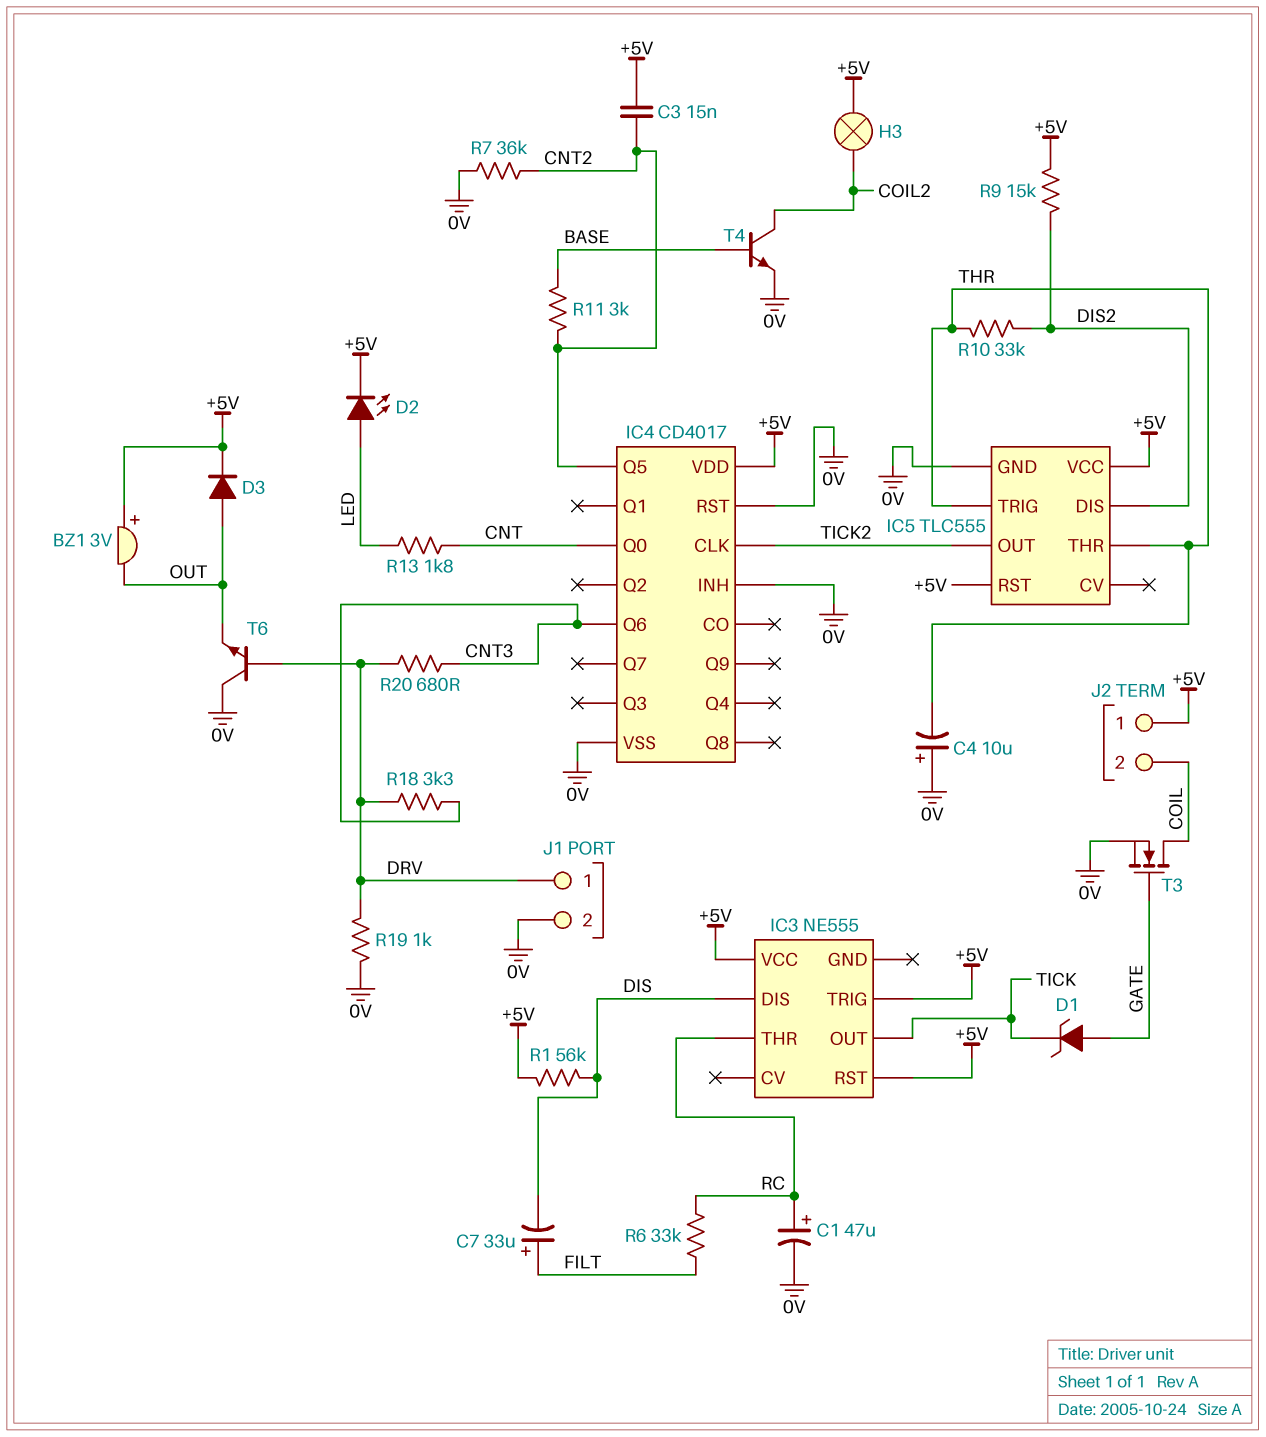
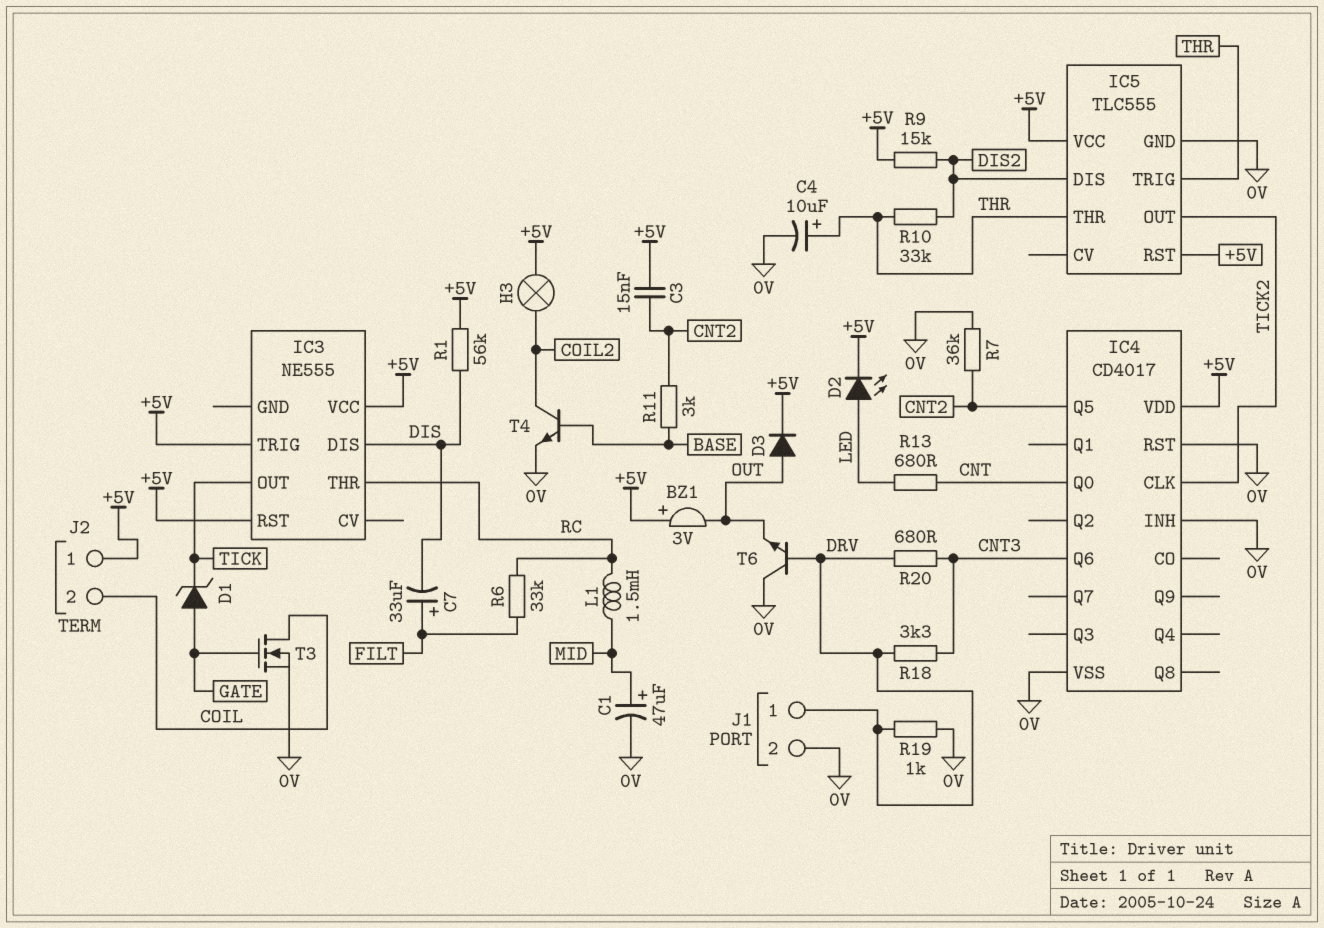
C1: 47uF (plus RC, minus 0V) -> 47uF (plus MID, minus 0V)
C4: 10uF (plus 0V, minus THR) -> 10uF (plus THR, minus 0V)
L1: none -> 1.5mH (MID, RC)
R13: 1.8k (CNT, LED) -> 680 (CNT, LED)

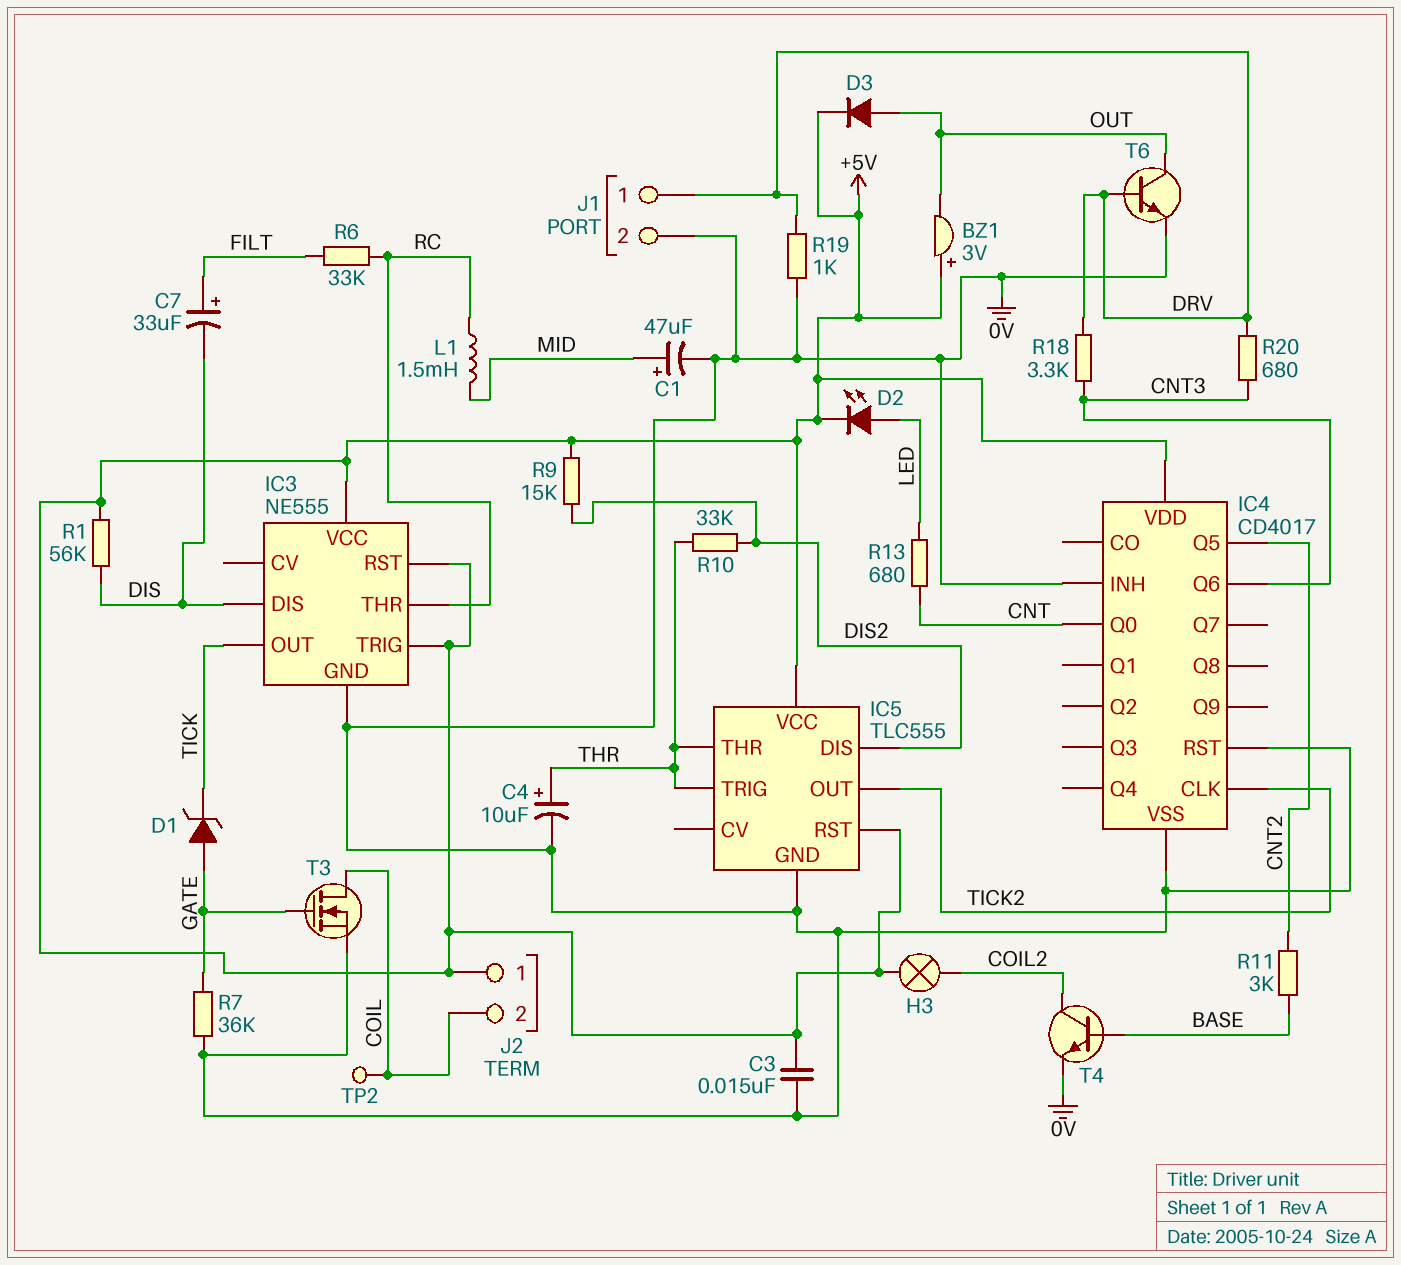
C3: 15nF (+5V, CNT2) -> 15nF (+5V, 0V)
IC3 pin GND: none -> 0V
R7: 36k (0V, CNT2) -> 36k (0V, GATE)
T6: NPN (B DRV, C 0V, E OUT) -> NPN (B DRV, C OUT, E 0V)
TP2: none -> test point (COIL)

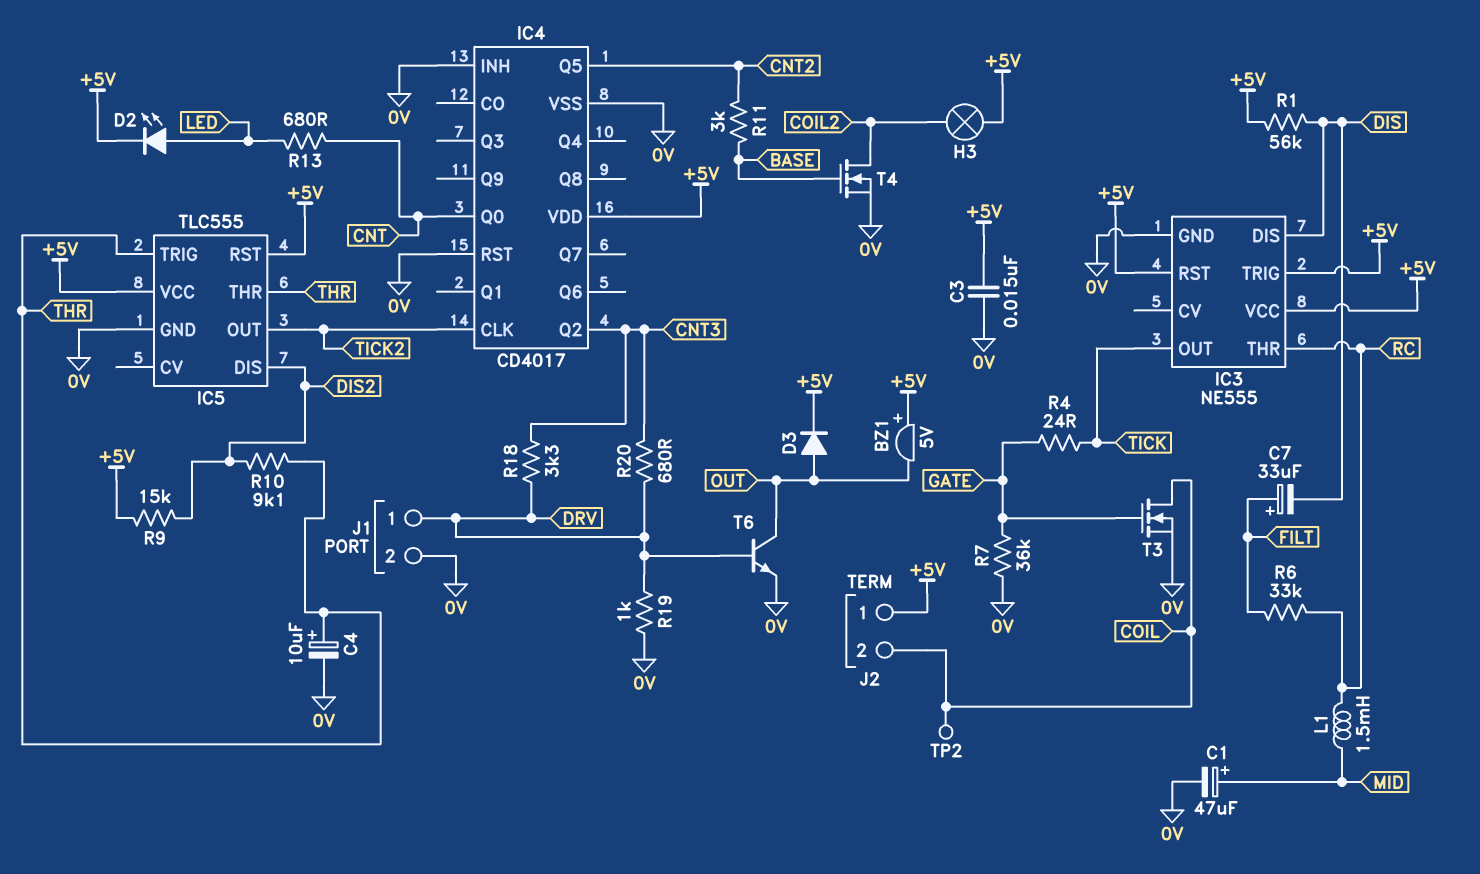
BZ1: buzzer 3V (plus +5V, minus OUT) -> buzzer 5V (plus +5V, minus OUT)
D1: zener (A GATE, K TICK) -> none
IC4 pin Q2: none -> CNT3
IC4 pin Q6: CNT3 -> none
R4: none -> 24 (GATE, TICK)
R10: 33k (DIS2, THR) -> 9.1k (DIS2, THR)
T4: NPN (B BASE, C COIL2, E 0V) -> NMOS (G BASE, D COIL2, S 0V)

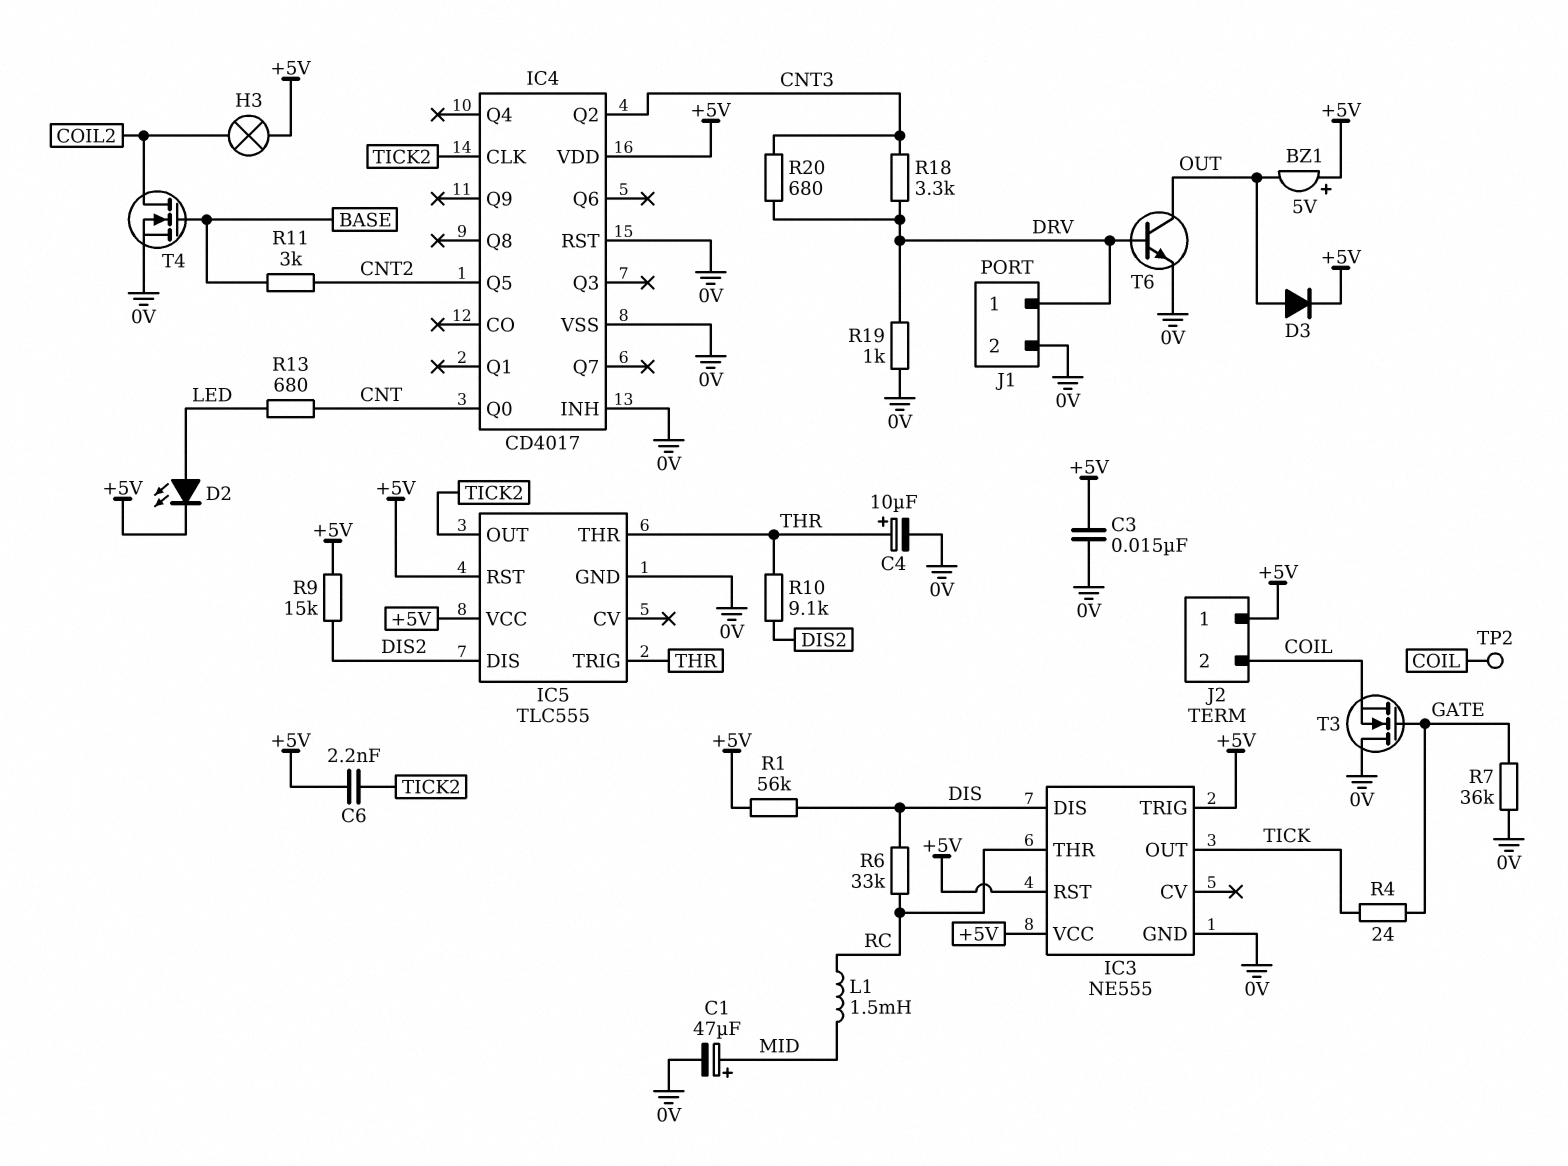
C6: none -> 2.2nF (+5V, TICK2)
C7: 33uF (plus FILT, minus DIS) -> none
R6: 33k (FILT, RC) -> 33k (DIS, RC)
T3: NMOS (G GATE, D COIL, S 0V) -> NMOS (G GATE, D 0V, S COIL)

